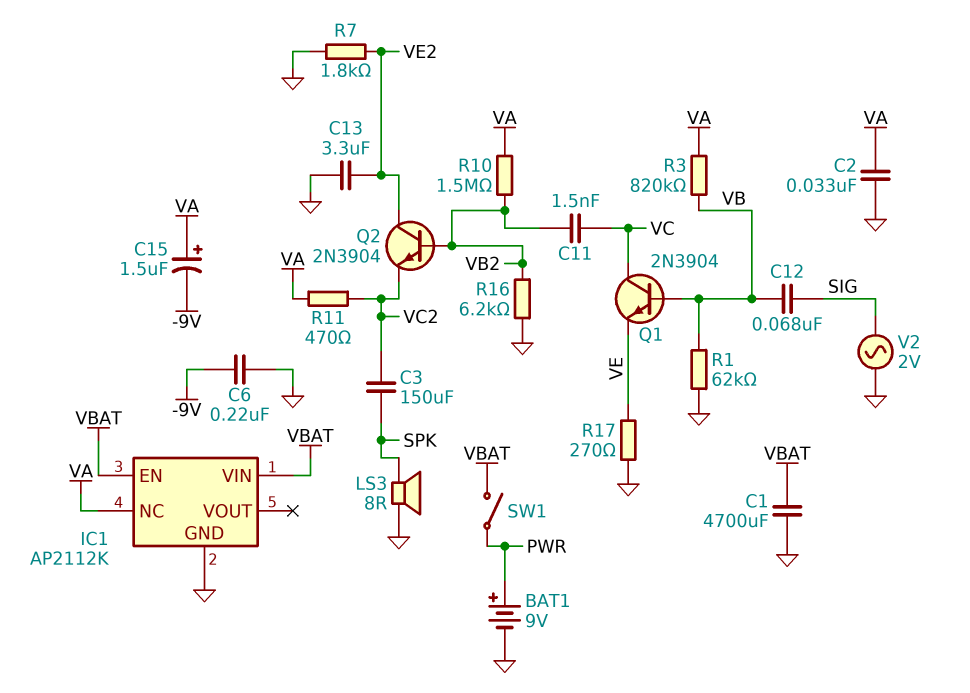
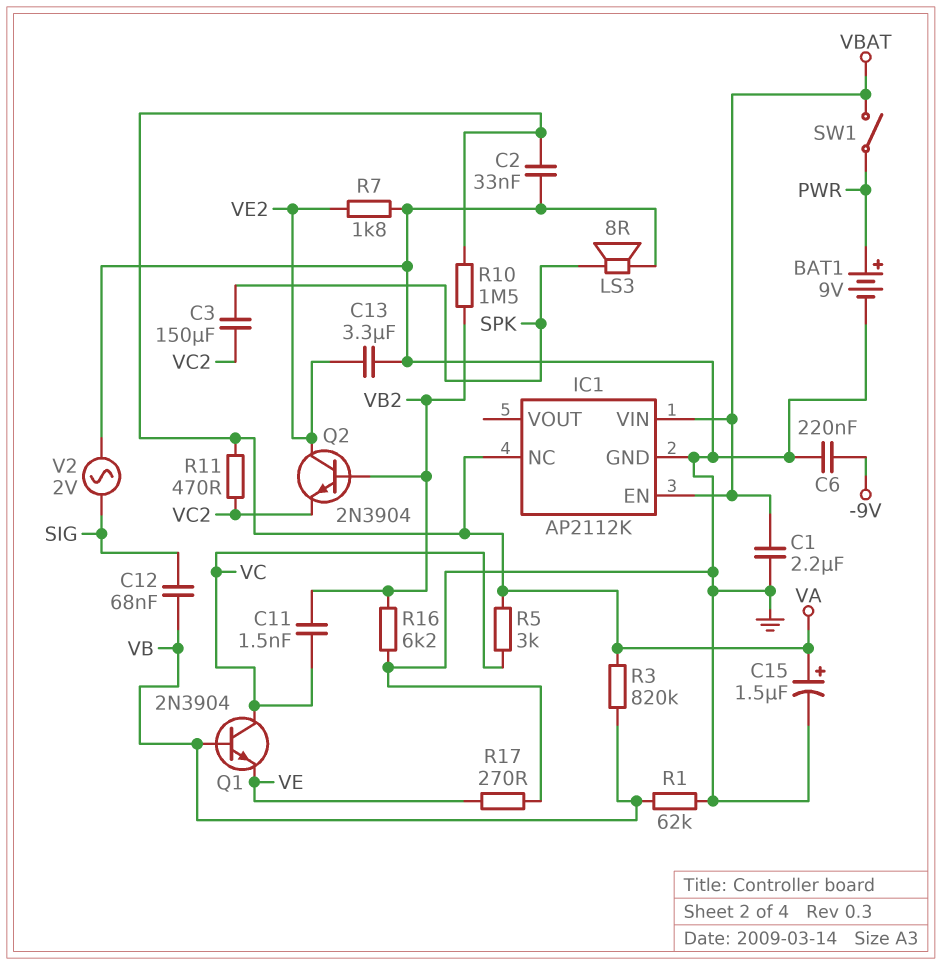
C1: 4700uF (GND, VBAT) -> 2.2uF (GND, VBAT)
C15: 1.5uF (plus VA, minus -9V) -> 1.5uF (plus VA, minus GND)
R5: none -> 3k (VA, VC)

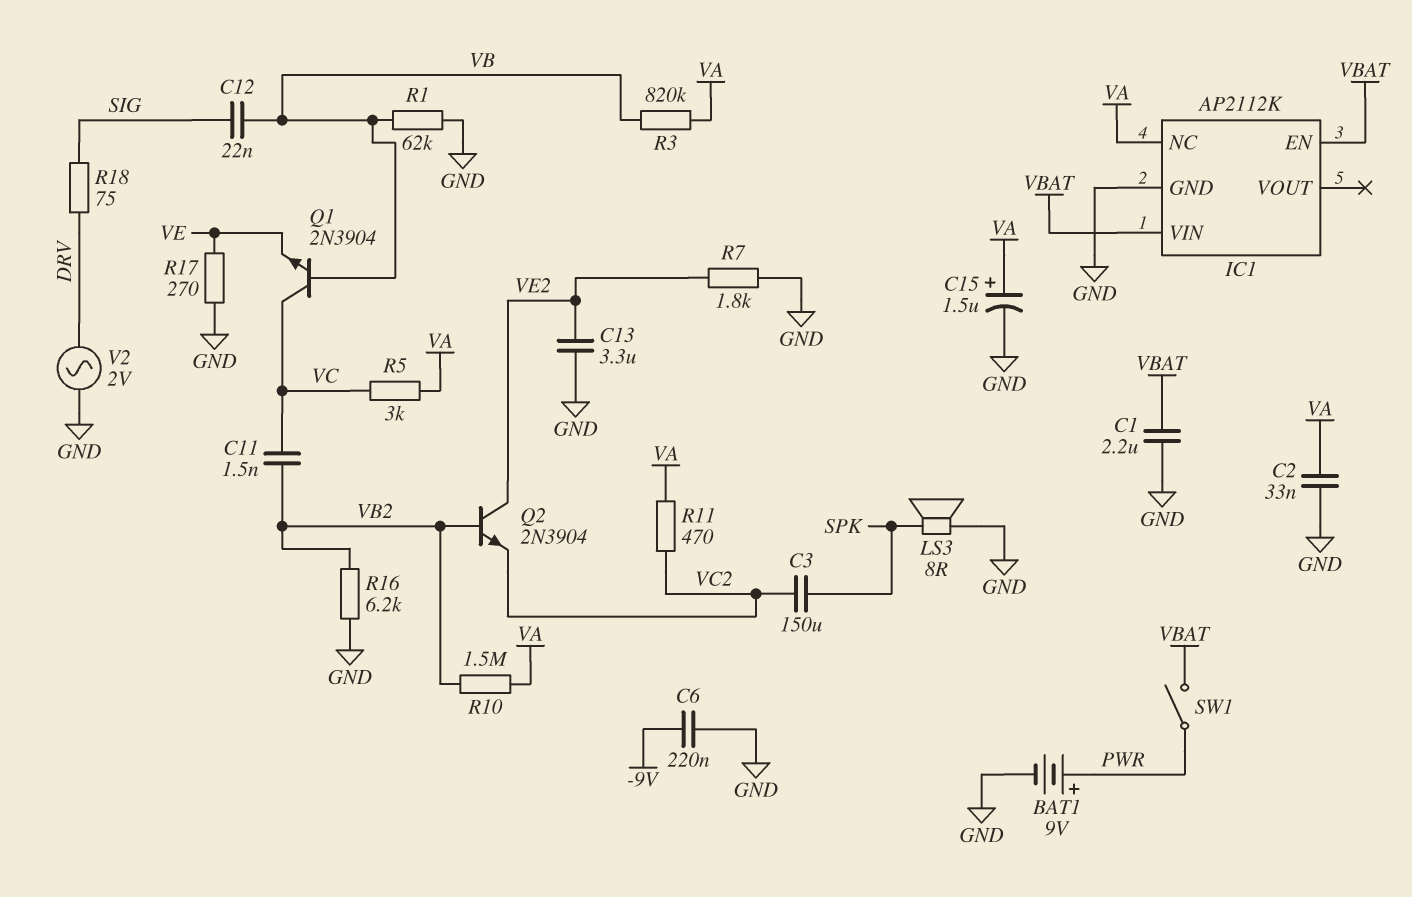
C12: 68nF (SIG, VB) -> 22nF (SIG, VB)
R18: none -> 75 (DRV, SIG)
V2: AC 2V (GND, SIG) -> AC 2V (DRV, GND)

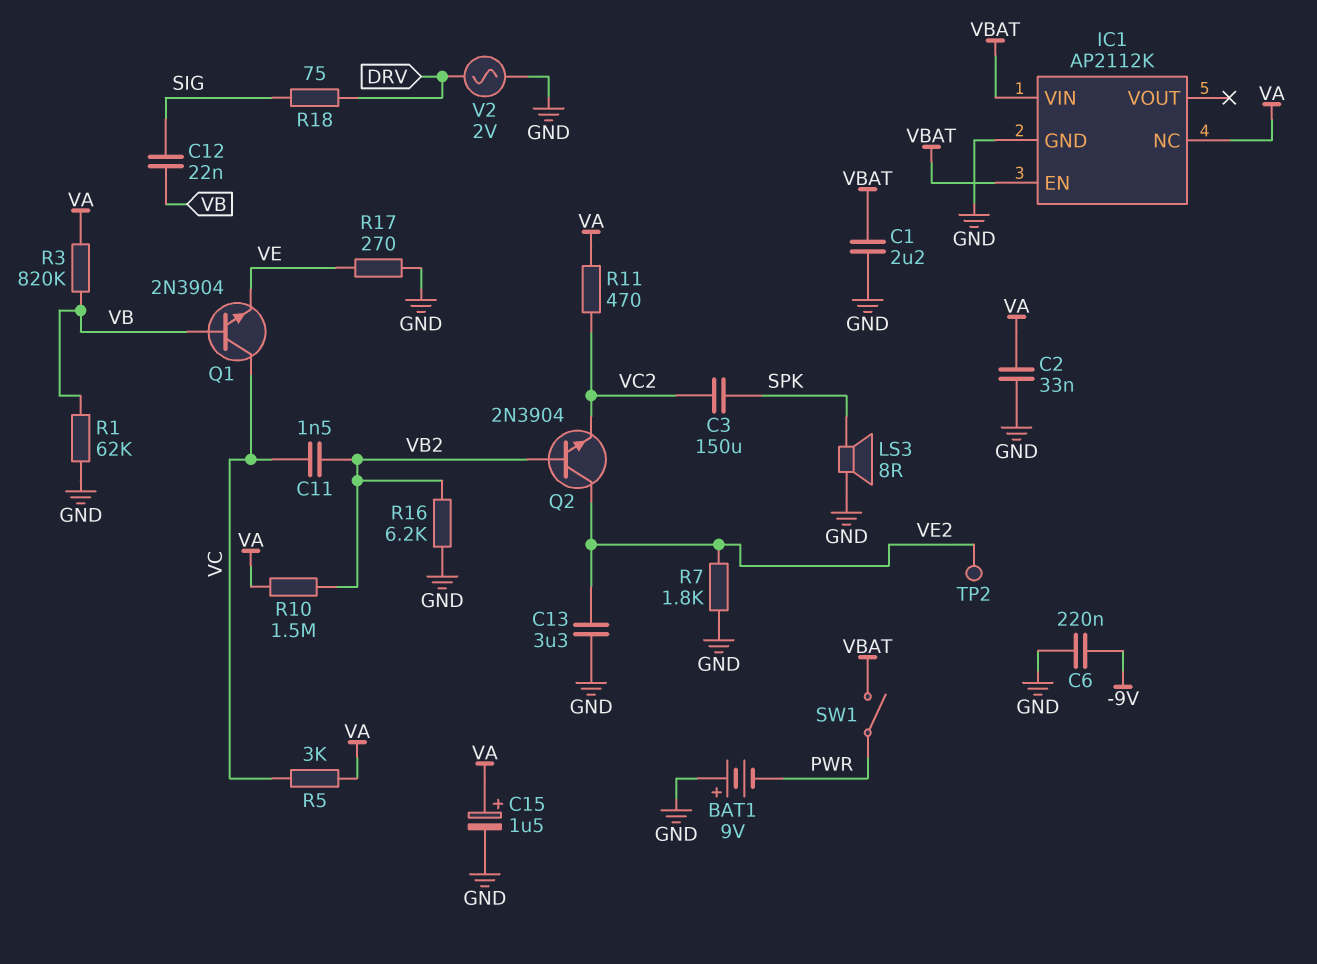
BAT1: 9V (plus PWR, minus GND) -> 9V (plus GND, minus PWR)
TP2: none -> test point (VE2)

